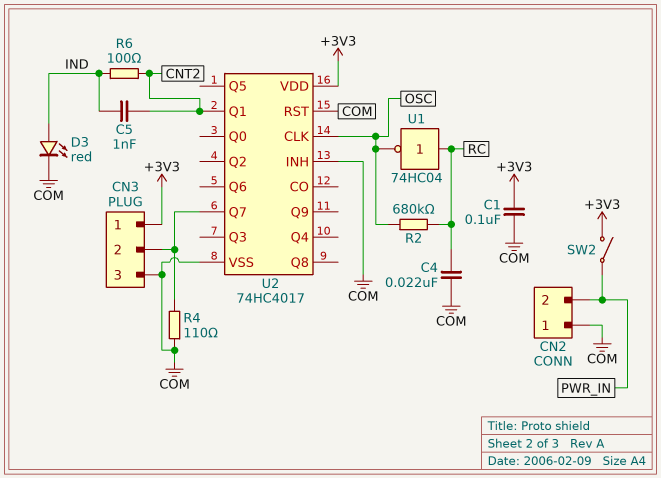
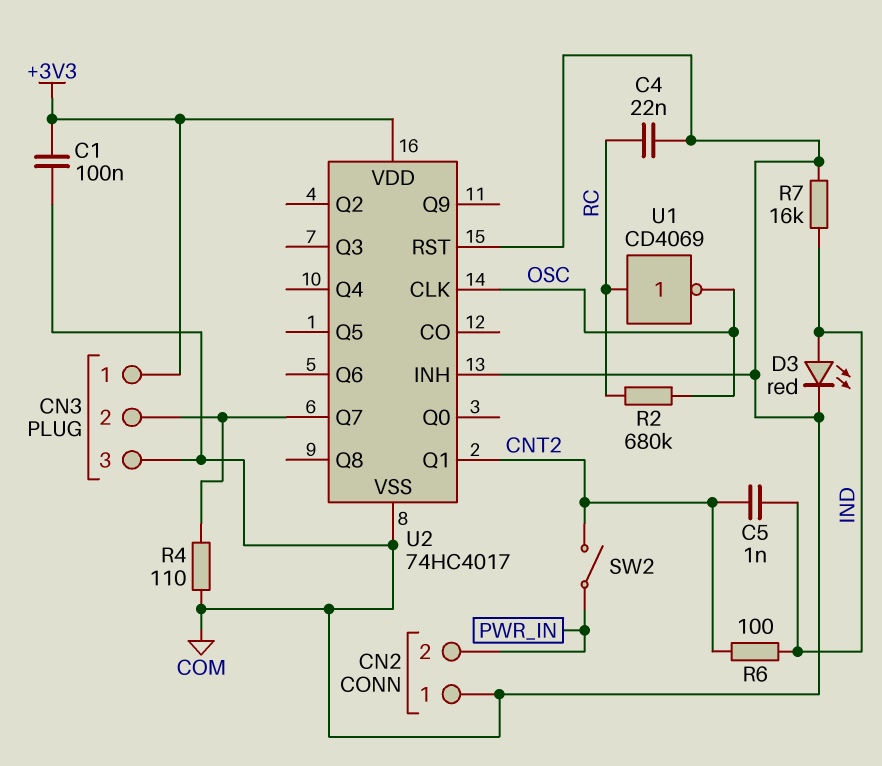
R7: none -> 16k (COM, IND)
SW2: switch (+3V3, PWR_IN) -> switch (CNT2, PWR_IN)
U1: NOT 74HC04 (in RC, out OSC) -> NOT CD4069 (in RC, out OSC)

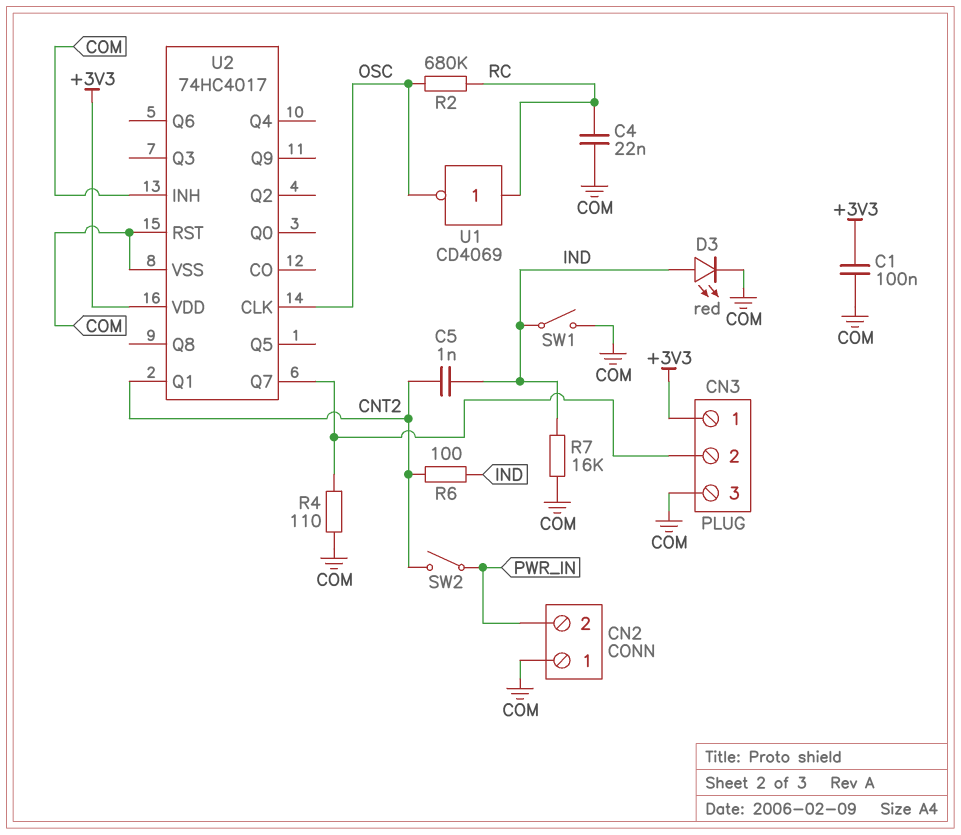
SW1: none -> switch (COM, IND)

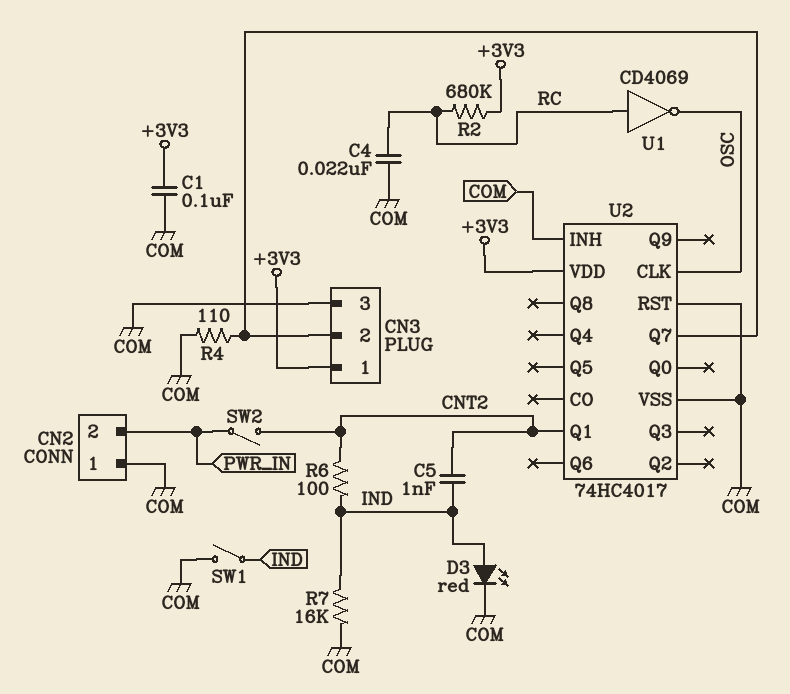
R2: 680k (OSC, RC) -> 680k (+3V3, RC)

